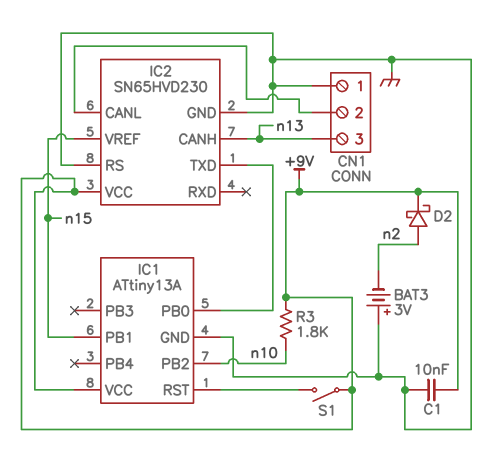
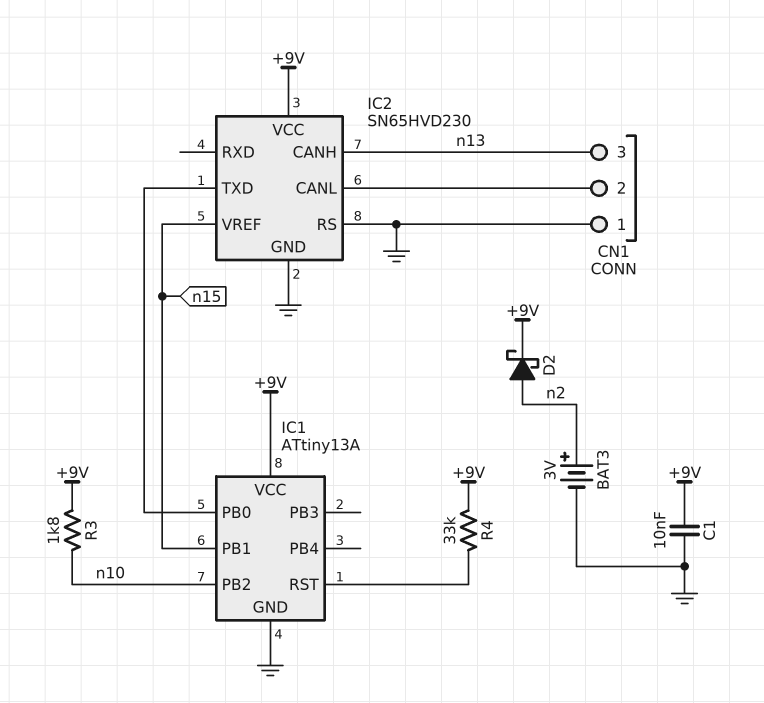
BAT3: 3V (plus GND, minus n2) -> 3V (plus n2, minus GND)
R4: none -> 33k (+9V, IC1/RST)
S1: switch (+9V, IC1/RST) -> none

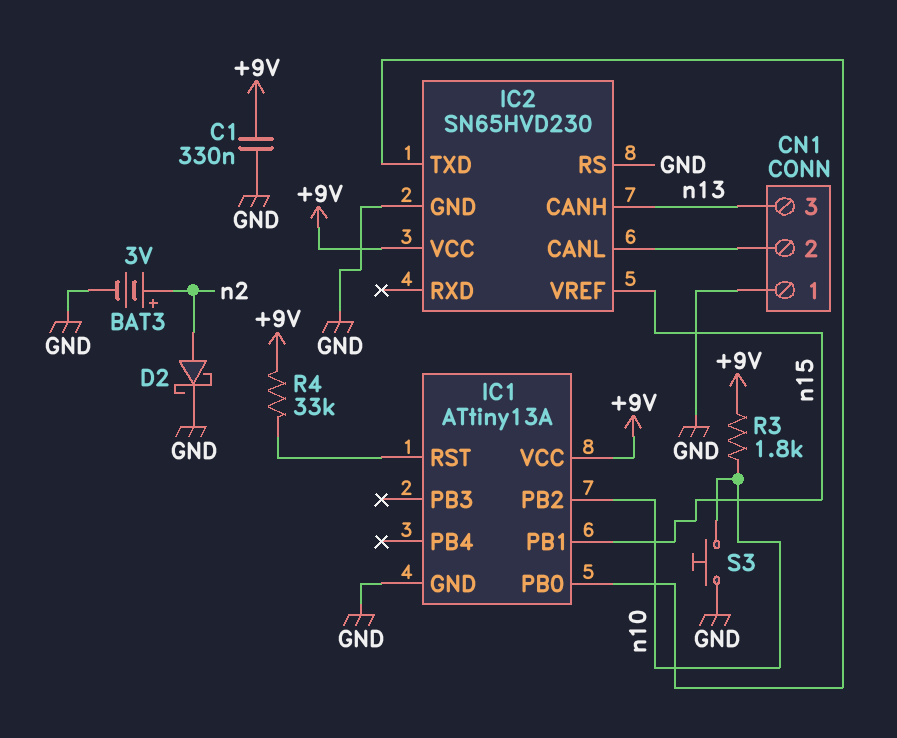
C1: 10nF (+9V, GND) -> 330nF (+9V, GND)
D2: schottky (A n2, K +9V) -> schottky (A n2, K GND)
S3: none -> button (GND, n10)

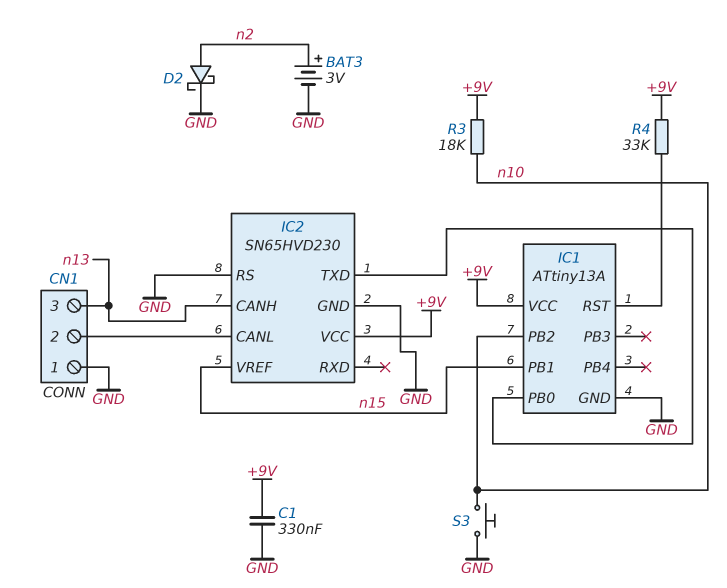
R3: 1.8k (+9V, n10) -> 18k (+9V, n10)

